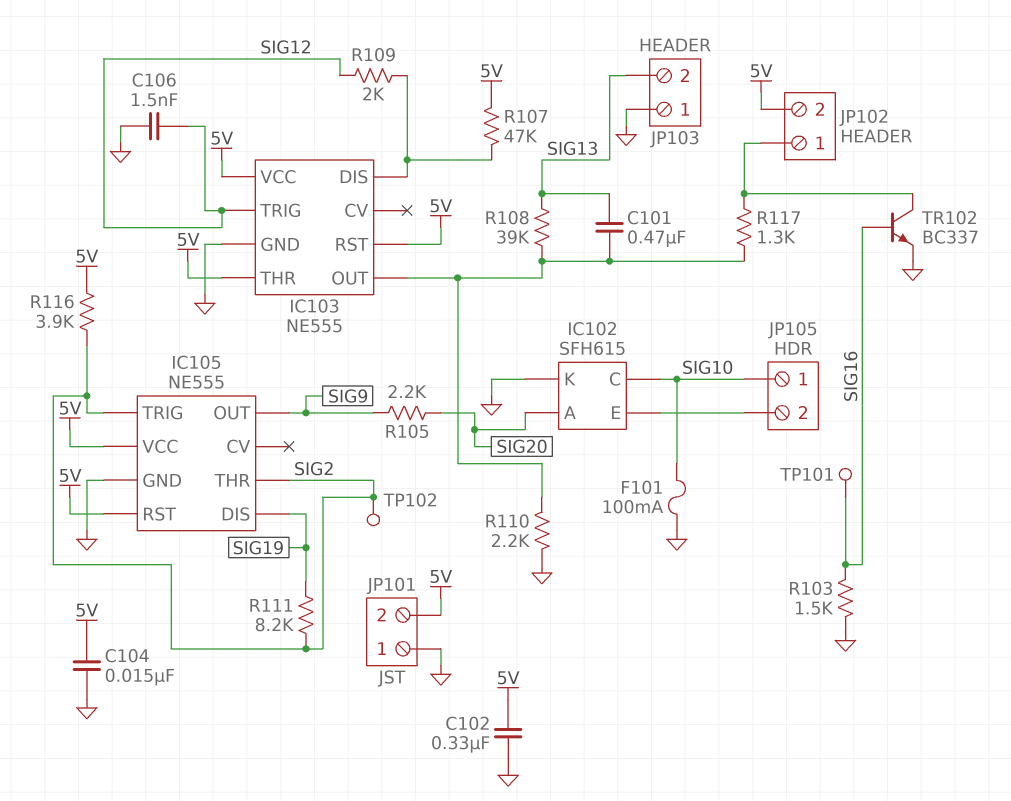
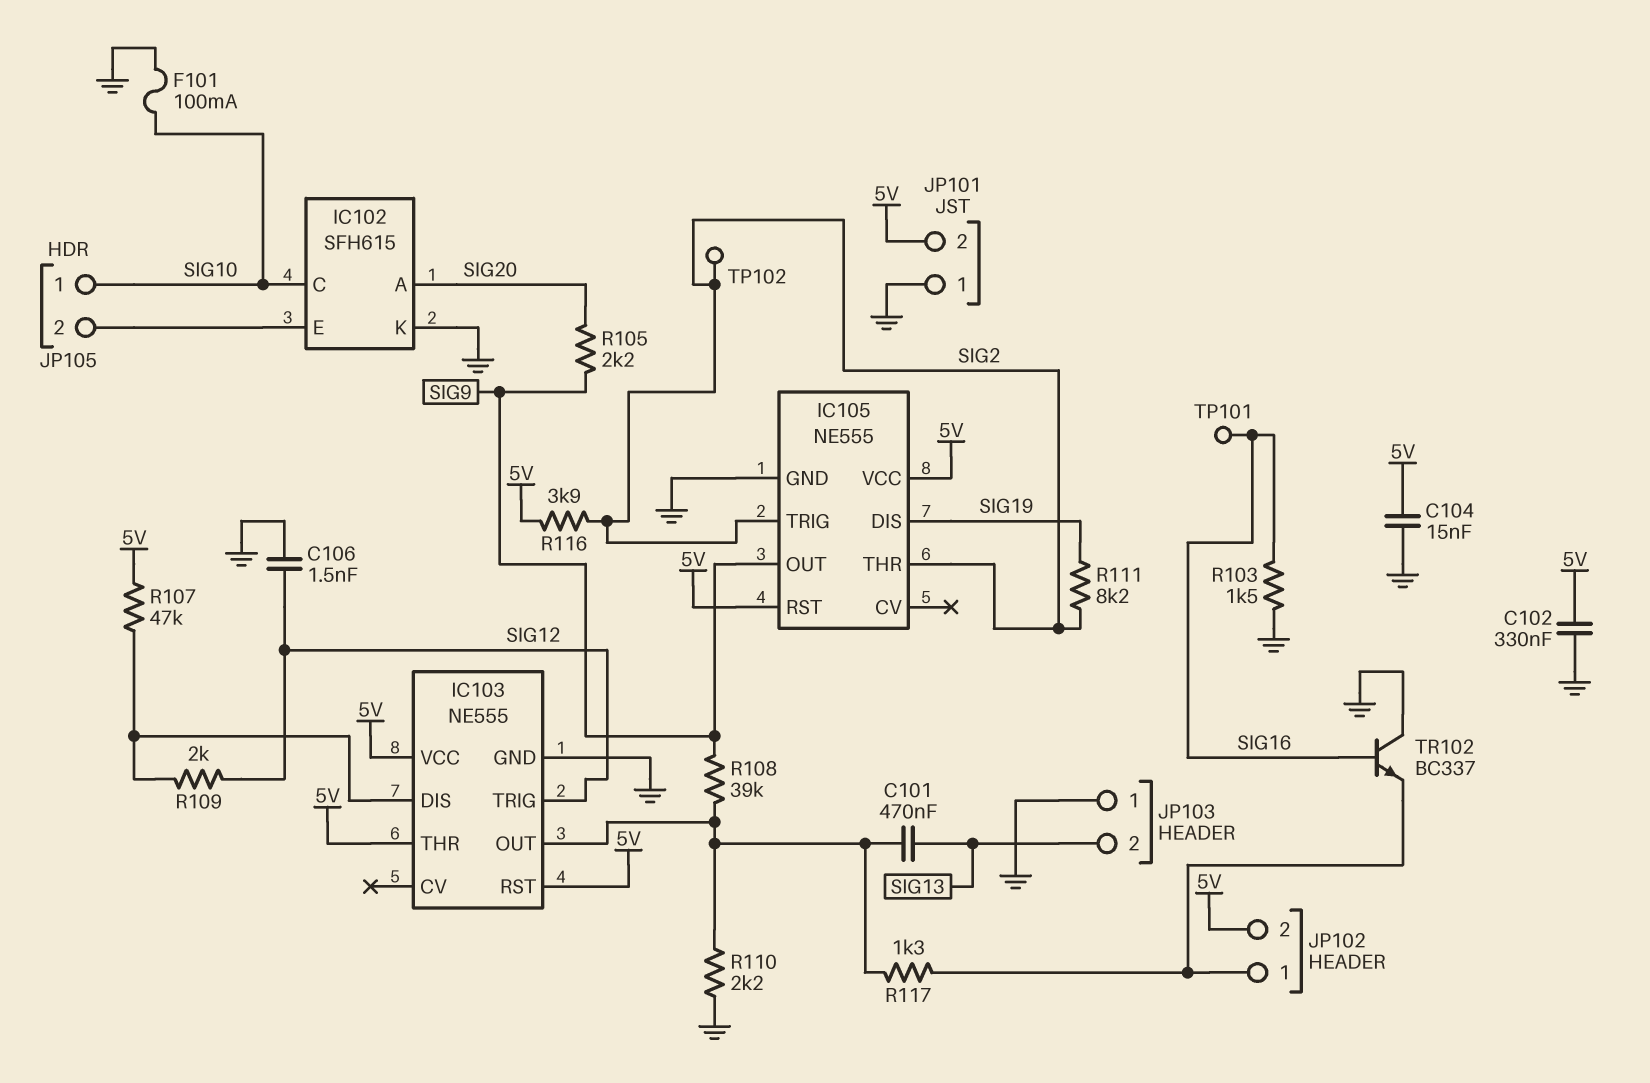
R108: 39k (IC103/OUT, SIG13) -> 39k (IC103/OUT, SIG9)
TR102: NPN BC337 (B SIG16, C JP102/1, E GND) -> NPN BC337 (B SIG16, C GND, E JP102/1)

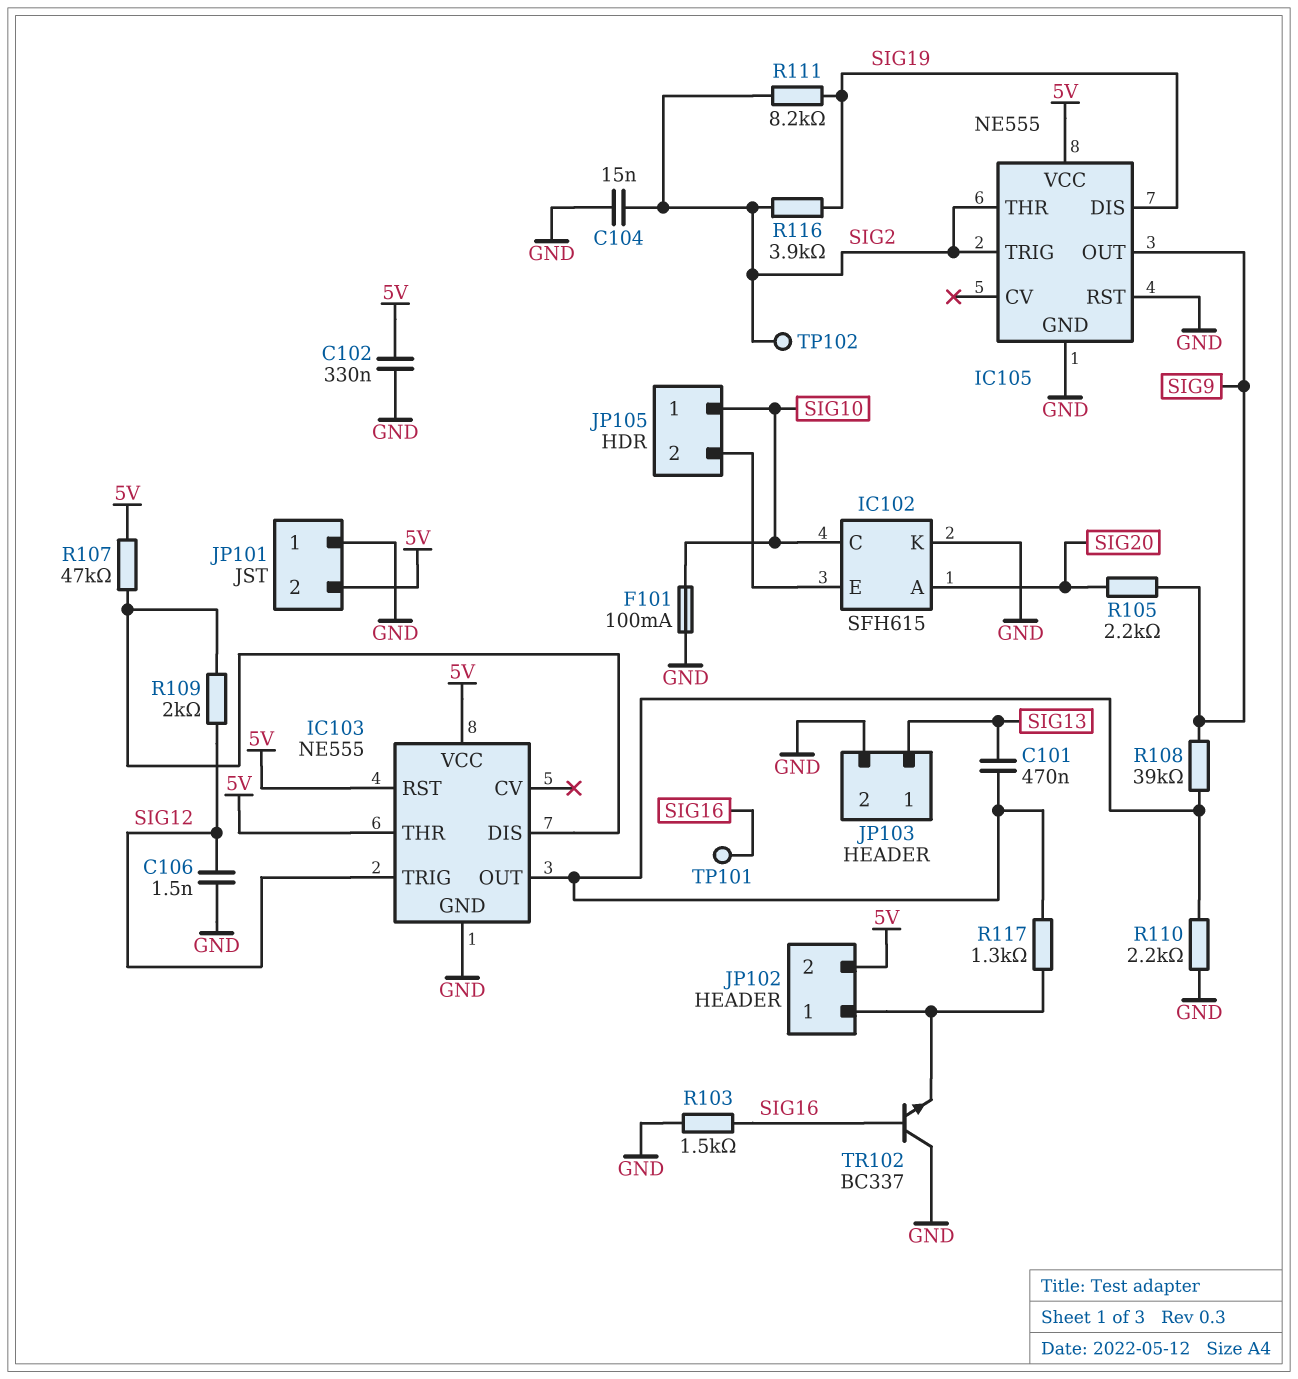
C104: 15nF (5V, GND) -> 15nF (GND, SIG2)
IC105 pin RST: 5V -> GND
JP103 pin 1: GND -> SIG13
JP103 pin 2: SIG13 -> GND
R116: 3.9k (5V, SIG2) -> 3.9k (SIG2, SIG19)

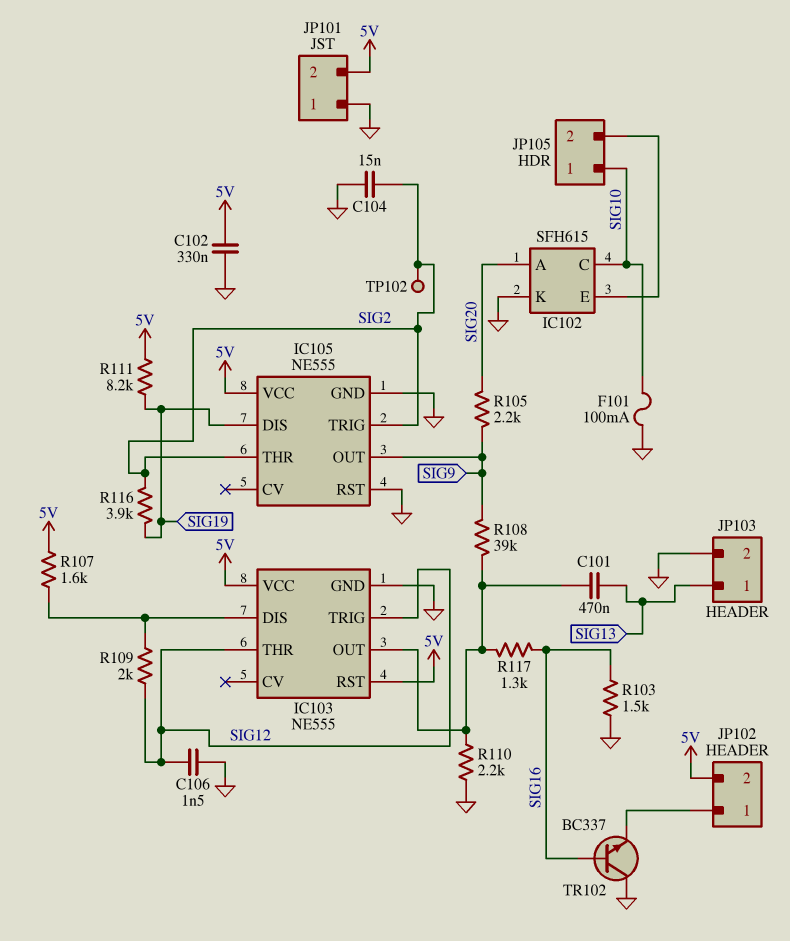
IC103 pin THR: 5V -> SIG12
R107: 47k (5V, IC103/DIS) -> 1.6k (5V, IC103/DIS)
R111: 8.2k (SIG2, SIG19) -> 8.2k (5V, SIG19)
R117: 1.3k (IC103/OUT, JP102/1) -> 1.3k (IC103/OUT, SIG16)
TP101: test point (SIG16) -> none

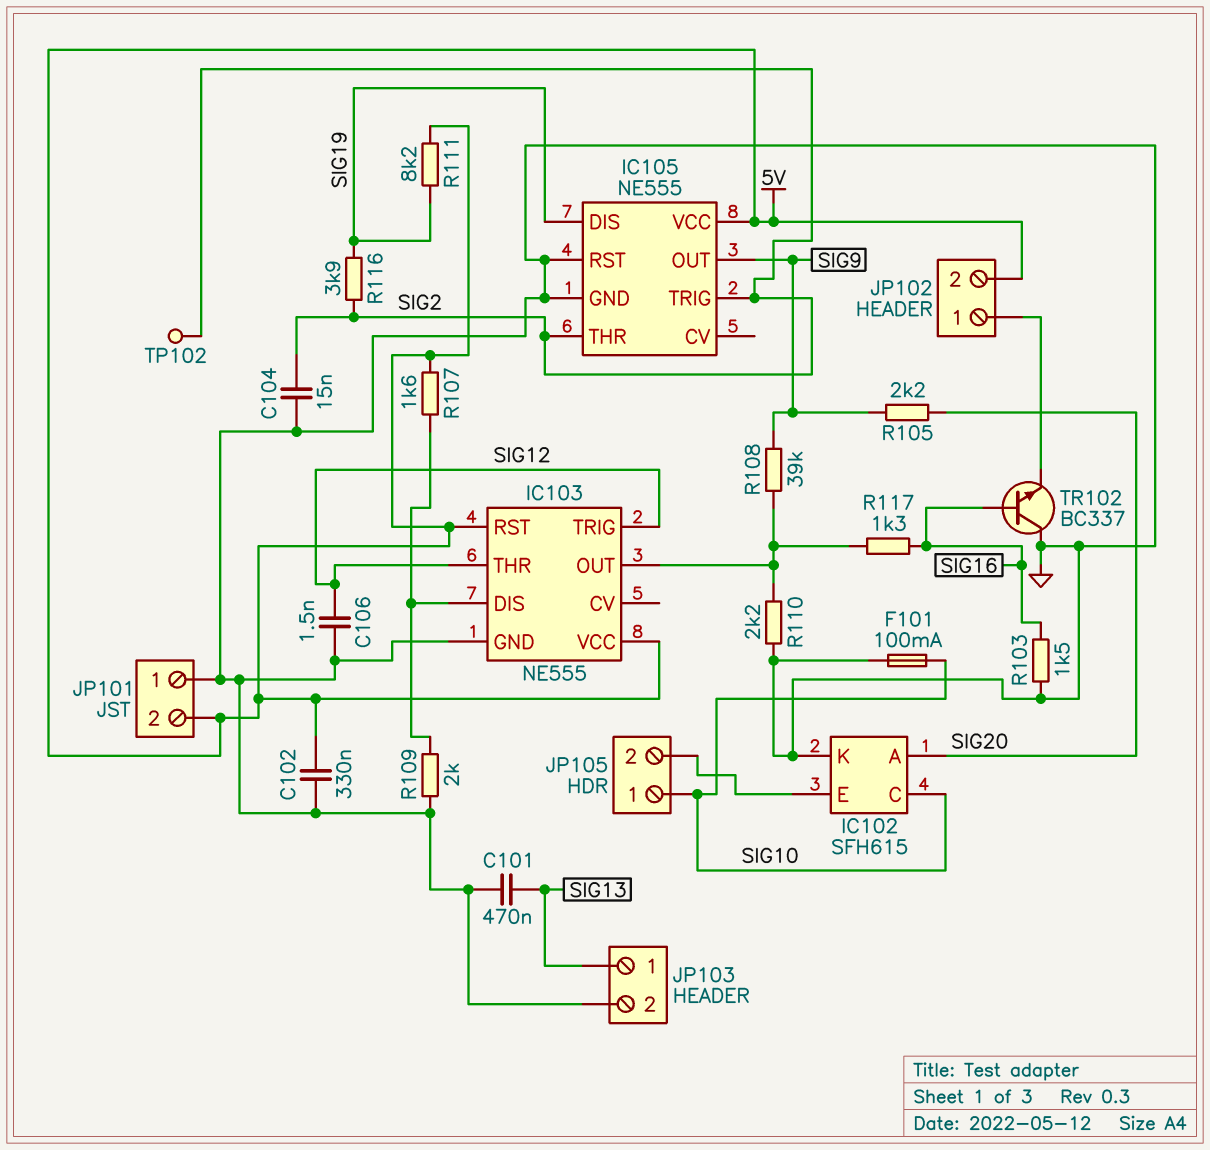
C101: 470nF (IC103/OUT, SIG13) -> 470nF (GND, SIG13)
R109: 2k (IC103/DIS, SIG12) -> 2k (GND, IC103/DIS)

